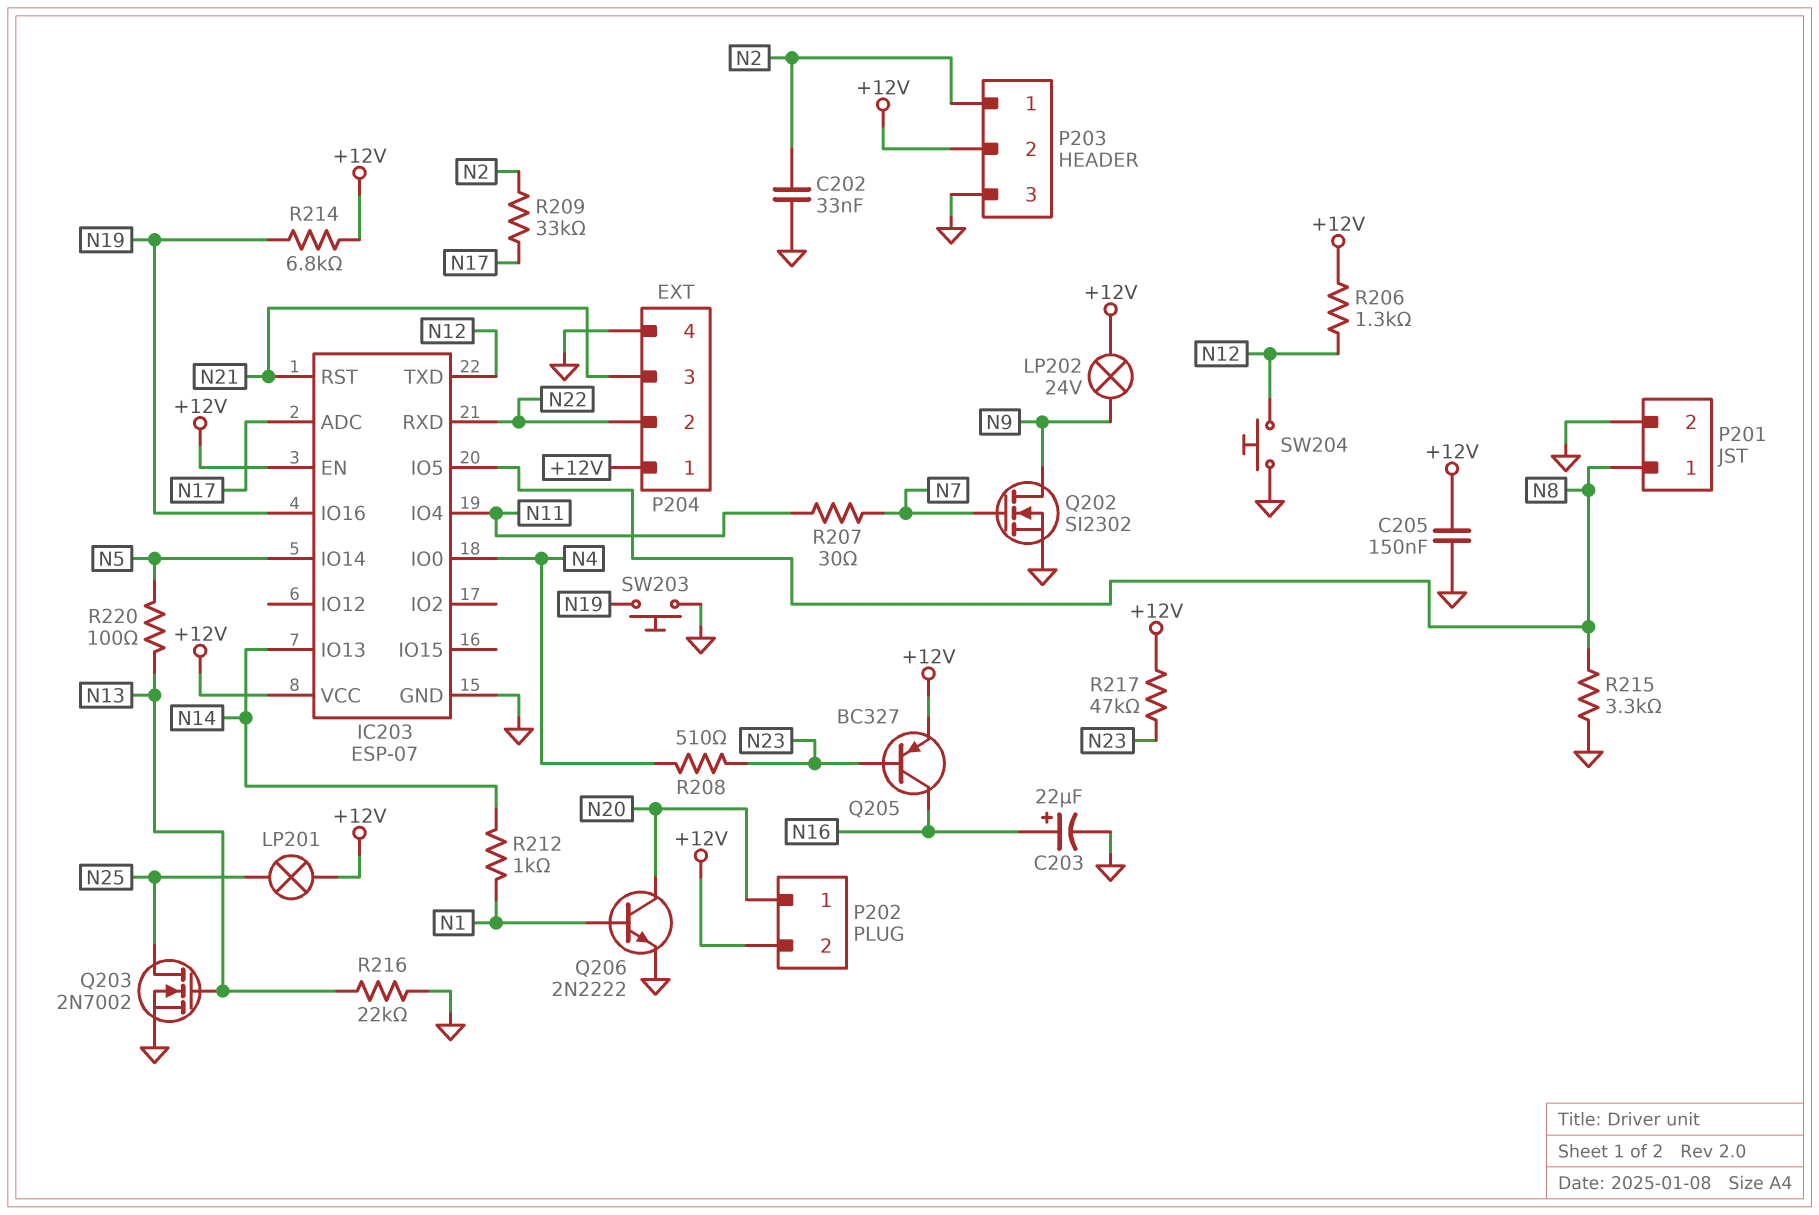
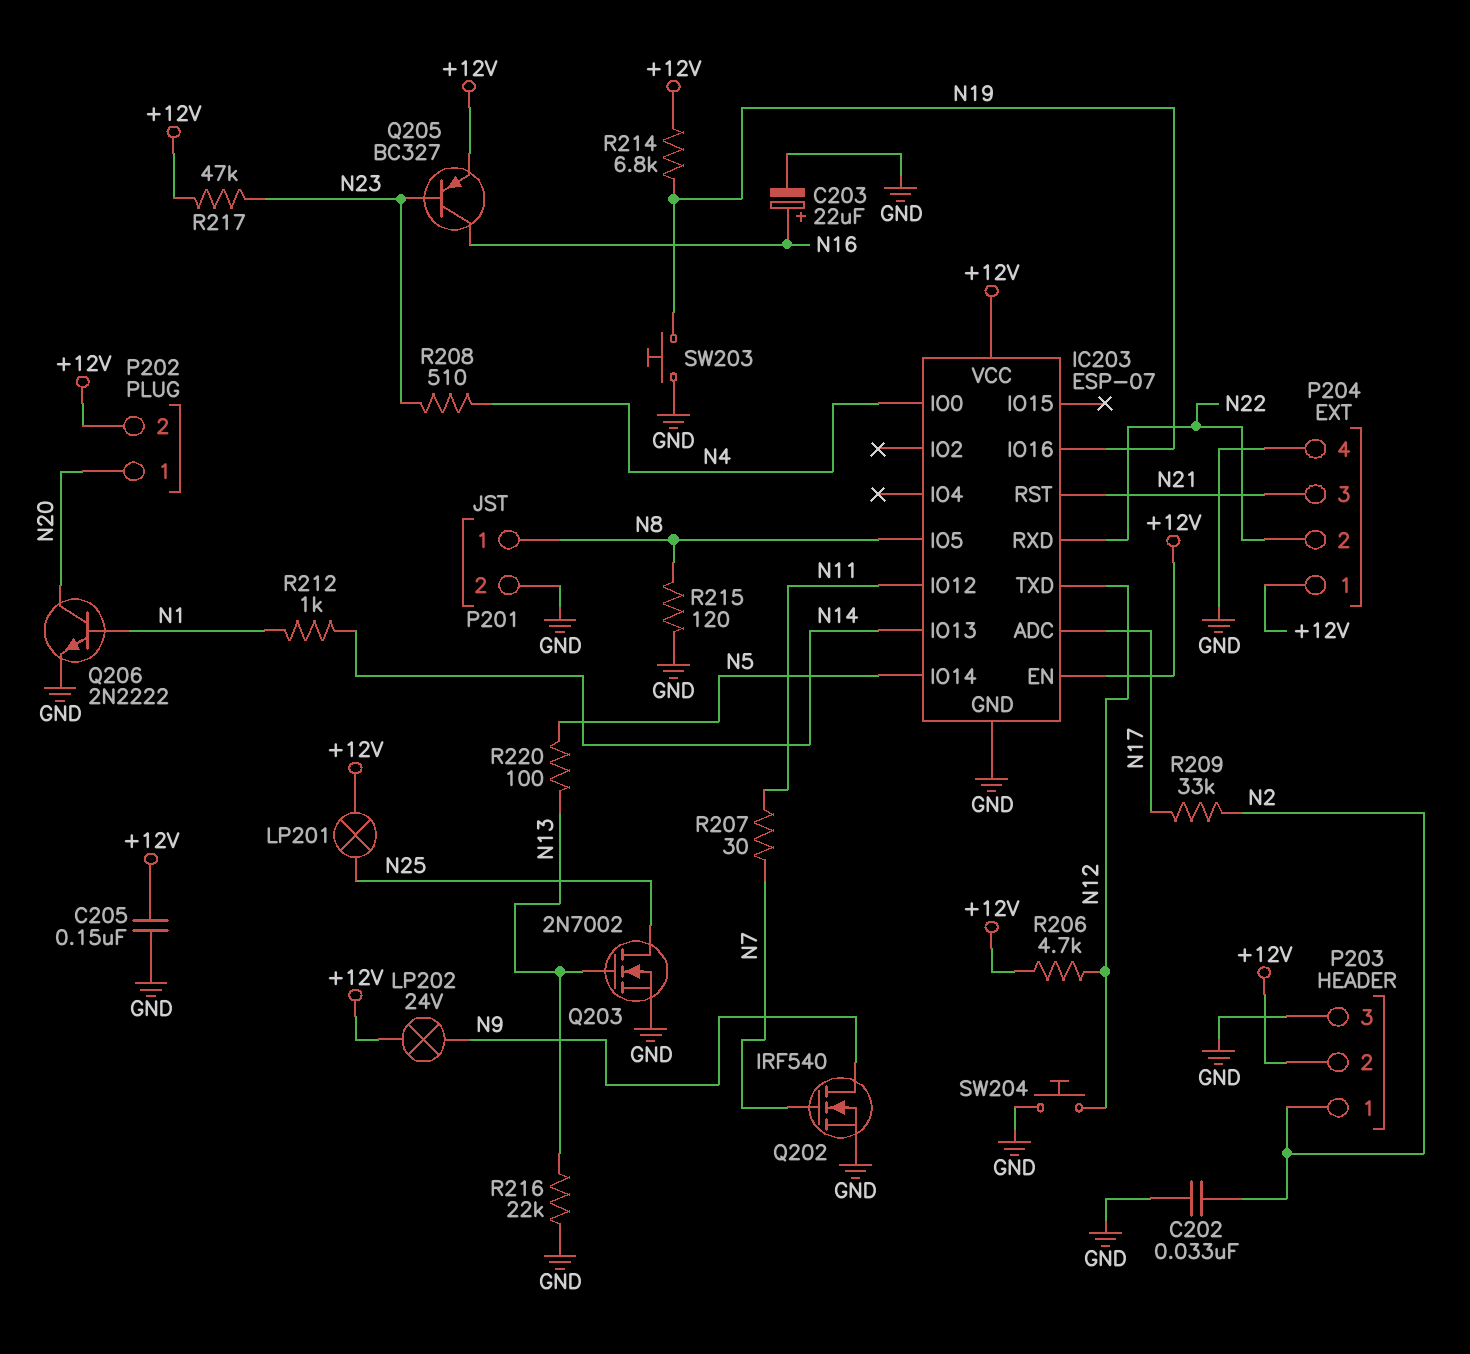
IC203 pin IO4: N11 -> none
IC203 pin IO12: none -> N11
Q202: NMOS SI2302 (G N7, D N9, S GND) -> NMOS IRF540 (G N7, D N9, S GND)
R206: 1.3k (+12V, N12) -> 4.7k (+12V, N12)
R215: 3.3k (GND, N8) -> 120 (GND, N8)

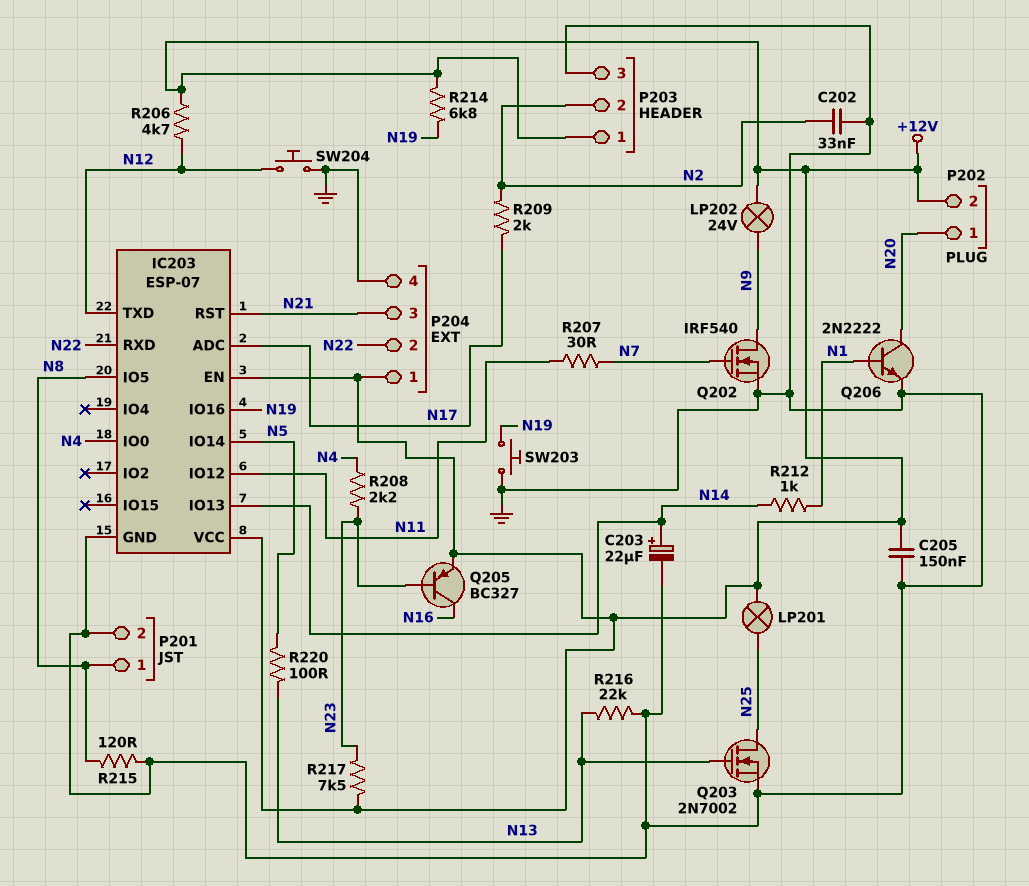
C203: 22uF (plus N16, minus GND) -> 22uF (plus N14, minus GND)
P203 pin 1: N2 -> +12V
P203 pin 2: +12V -> N2
R208: 510 (N4, N23) -> 2.2k (N4, N23)
R209: 33k (N2, N17) -> 2k (N2, N17)
R217: 47k (+12V, N23) -> 7.5k (+12V, N23)

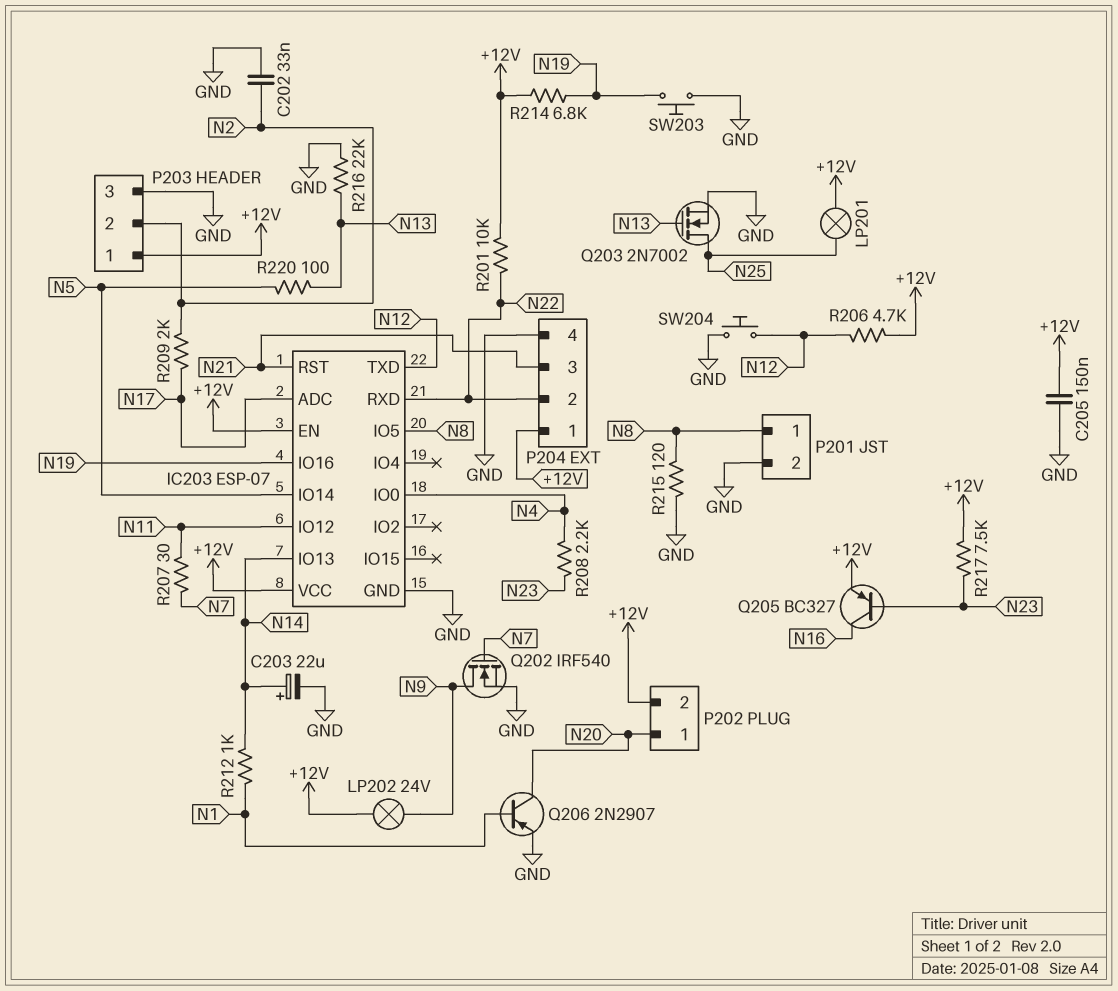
Q206: NPN 2N2222 (B N1, C N20, E GND) -> PNP 2N2907 (B N1, C N20, E GND)
R201: none -> 10k (+12V, N22)

